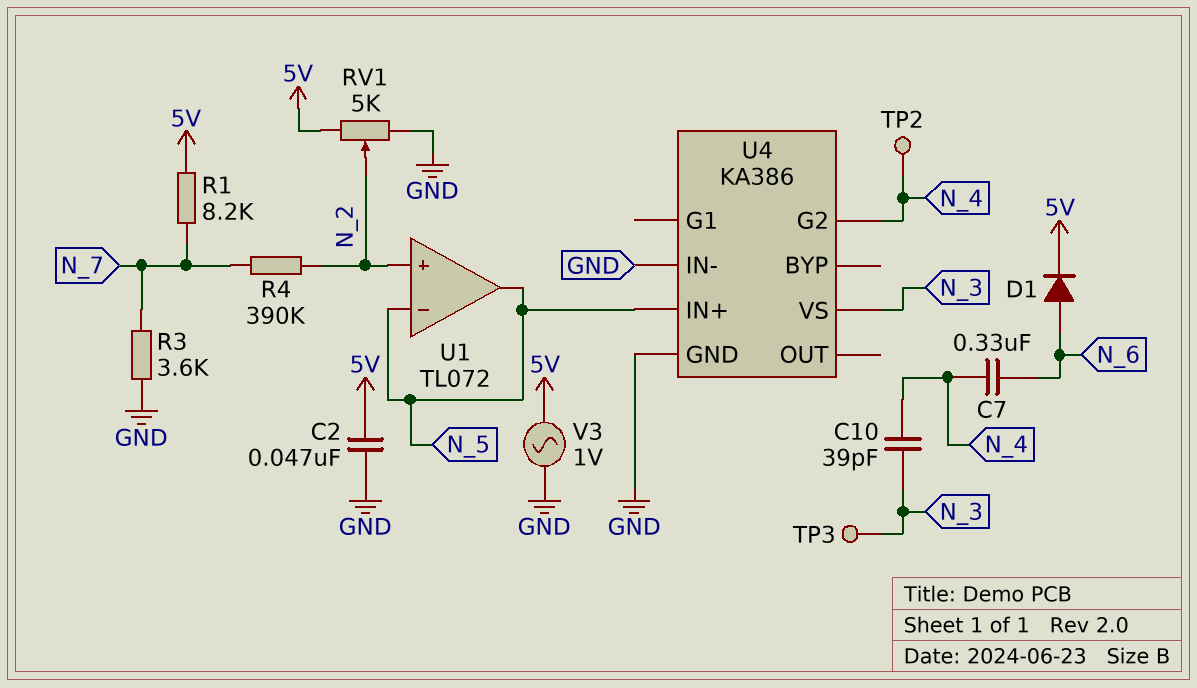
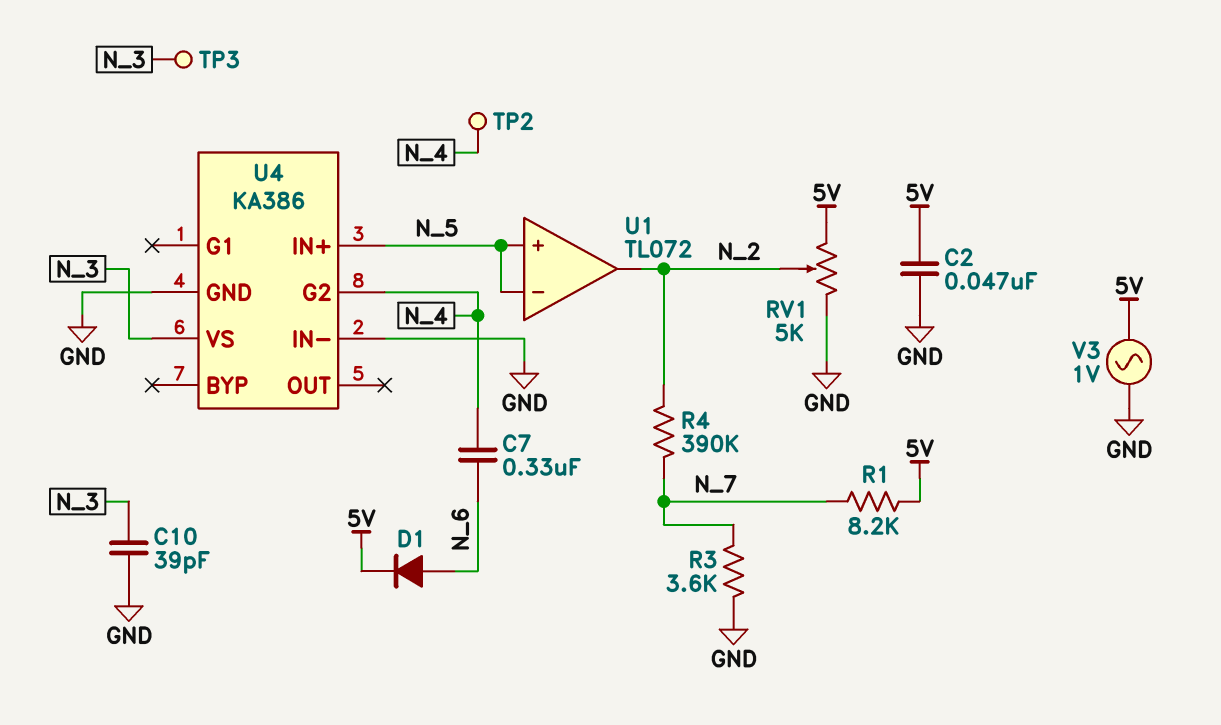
C10: 39pF (N_3, N_4) -> 39pF (GND, N_3)
U1 pin in+: N_2 -> N_5
U1 pin out: N_5 -> N_2

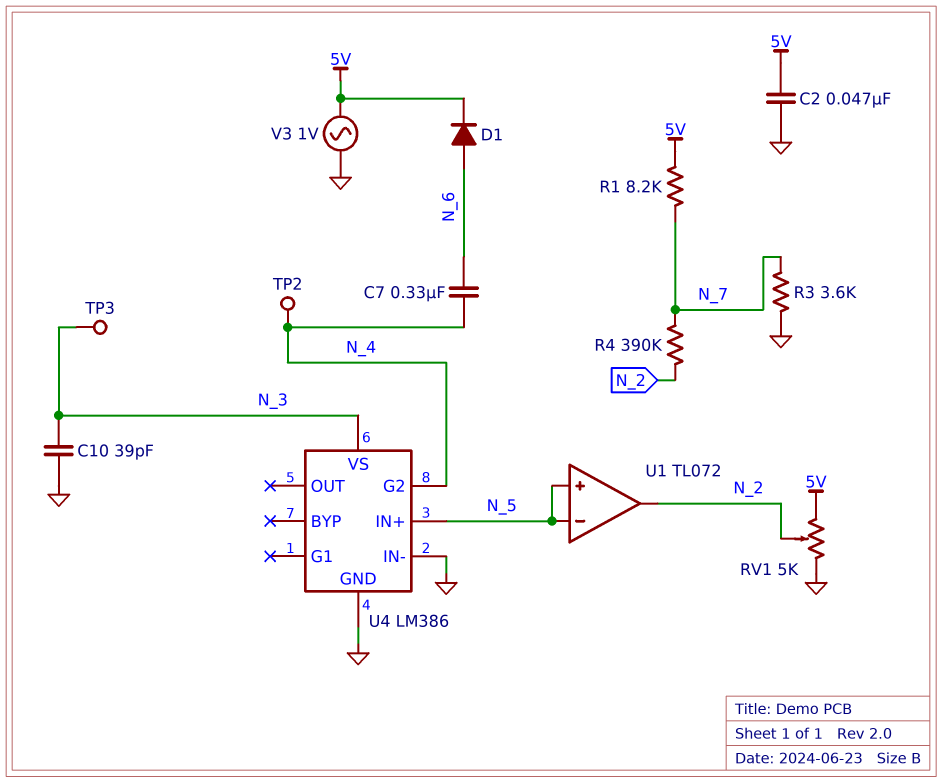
U4: KA386 -> LM386

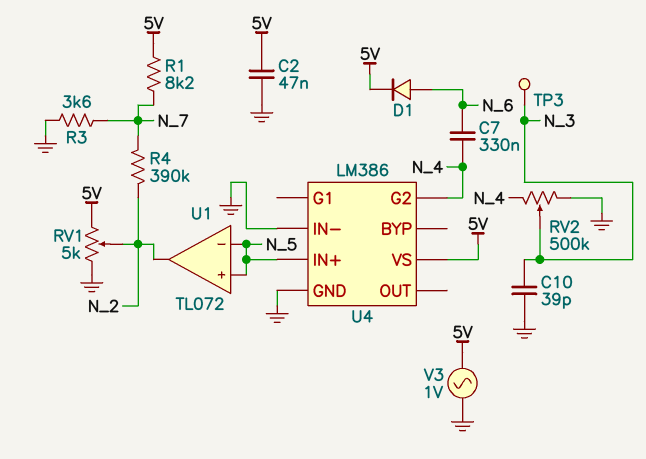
RV2: none -> 500k (GND, N_4, wiper N_3)
TP2: test point (N_4) -> none
U4 pin VS: N_3 -> 5V

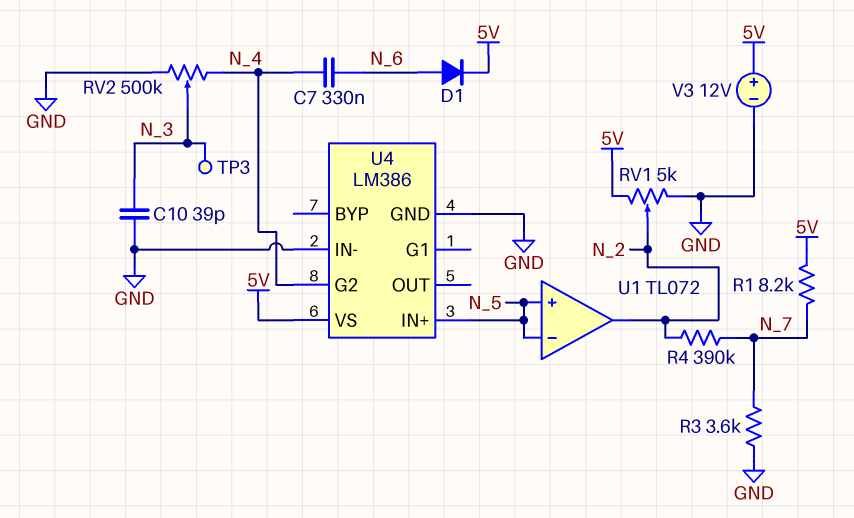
C2: 47nF (5V, GND) -> none
V3: AC 1V (5V, GND) -> 12V (plus 5V, minus GND)

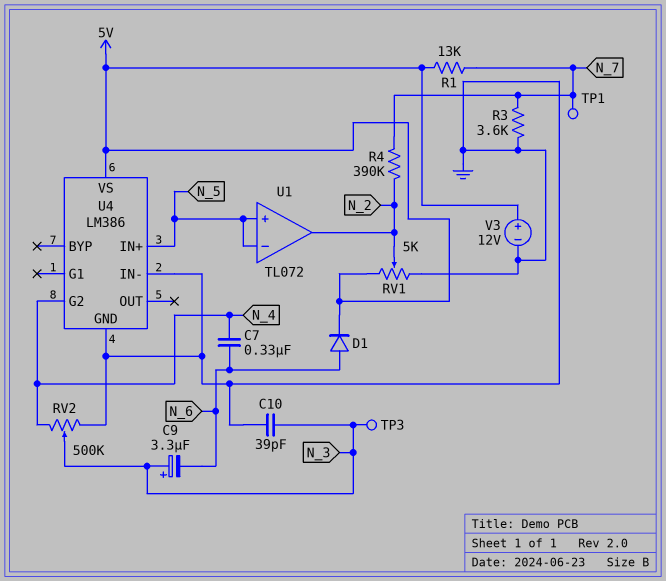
C9: none -> 3.3uF (plus N_3, minus N_6)
R1: 8.2k (5V, N_7) -> 13k (5V, N_7)
TP1: none -> test point (N_7)

